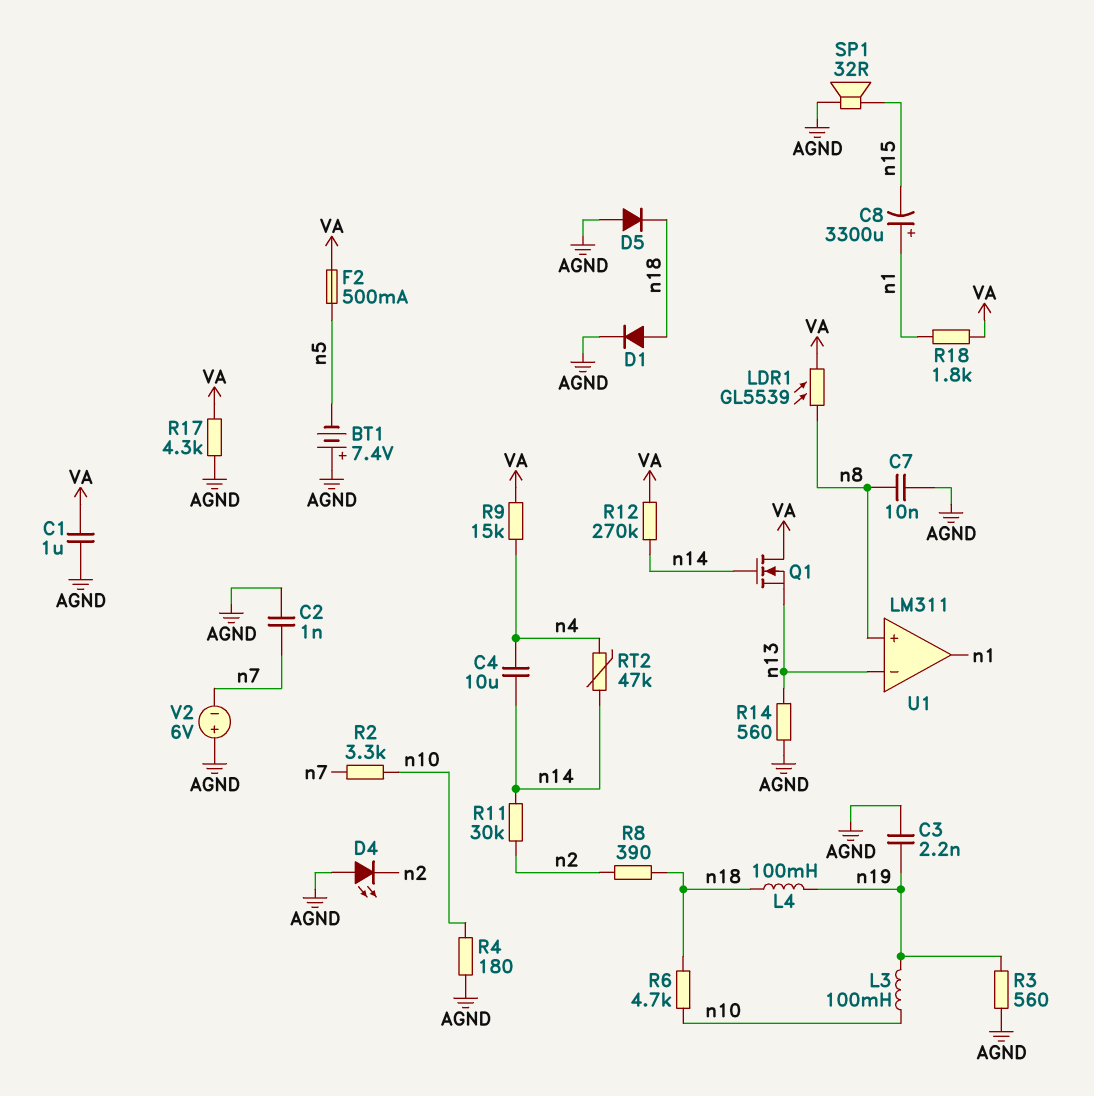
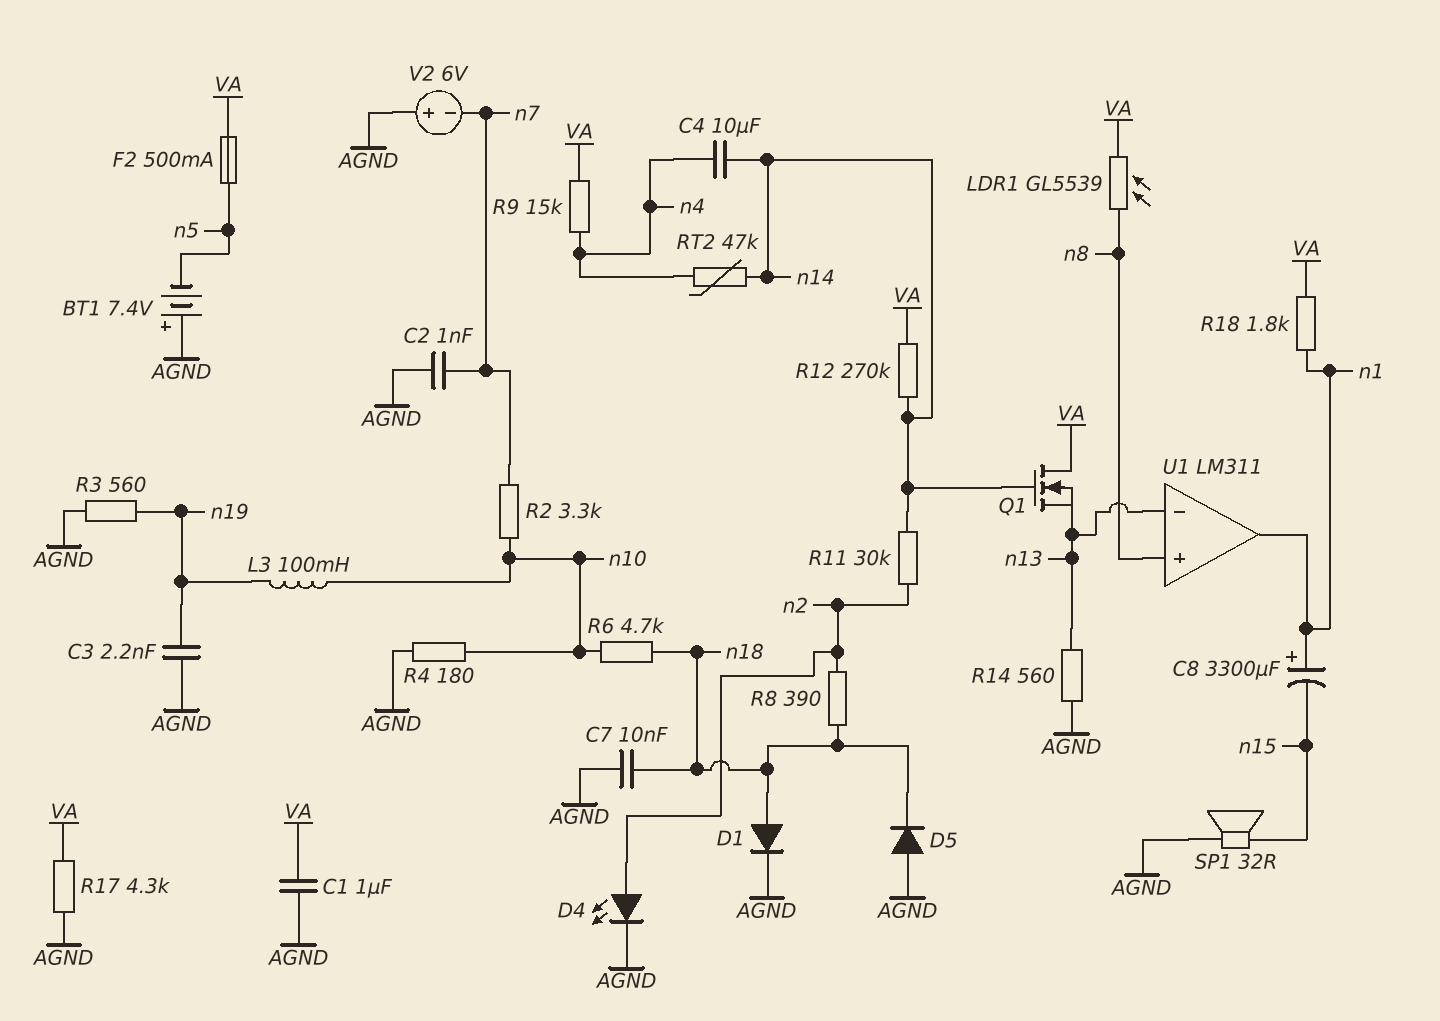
C7: 10nF (AGND, n8) -> 10nF (AGND, n18)
D4: LED (A AGND, K n2) -> LED (A n2, K AGND)
L4: 100mH (n18, n19) -> none

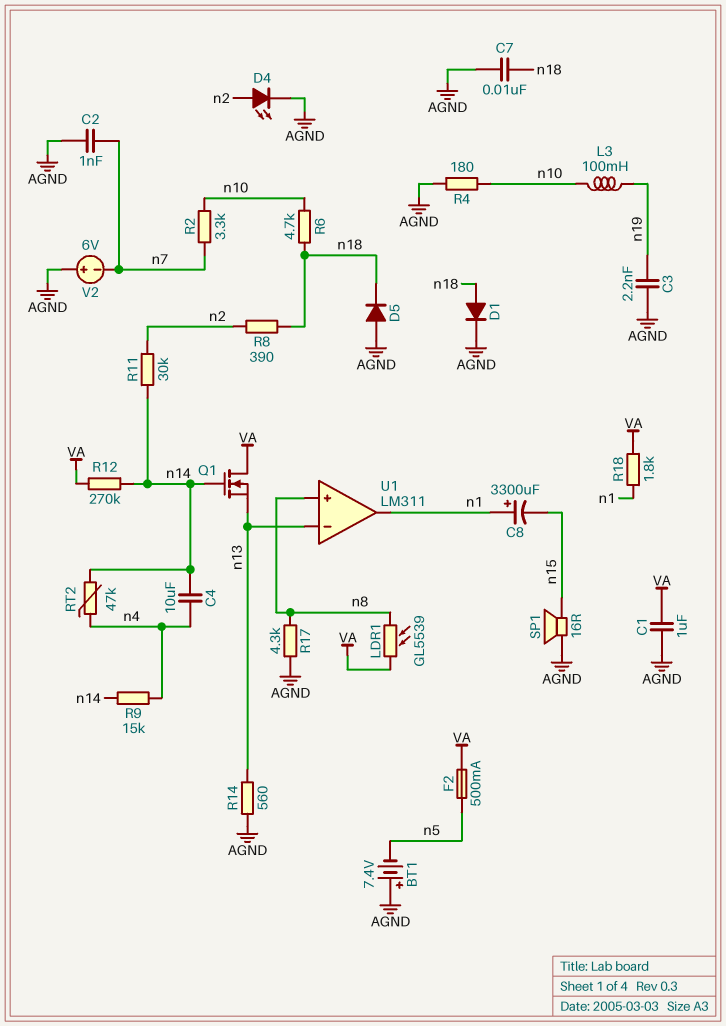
R3: 560 (AGND, n19) -> none
R9: 15k (VA, n4) -> 15k (n4, n14)
R17: 4.3k (AGND, VA) -> 4.3k (AGND, n8)
SP1: speaker 32R (AGND, n15) -> speaker 16R (AGND, n15)

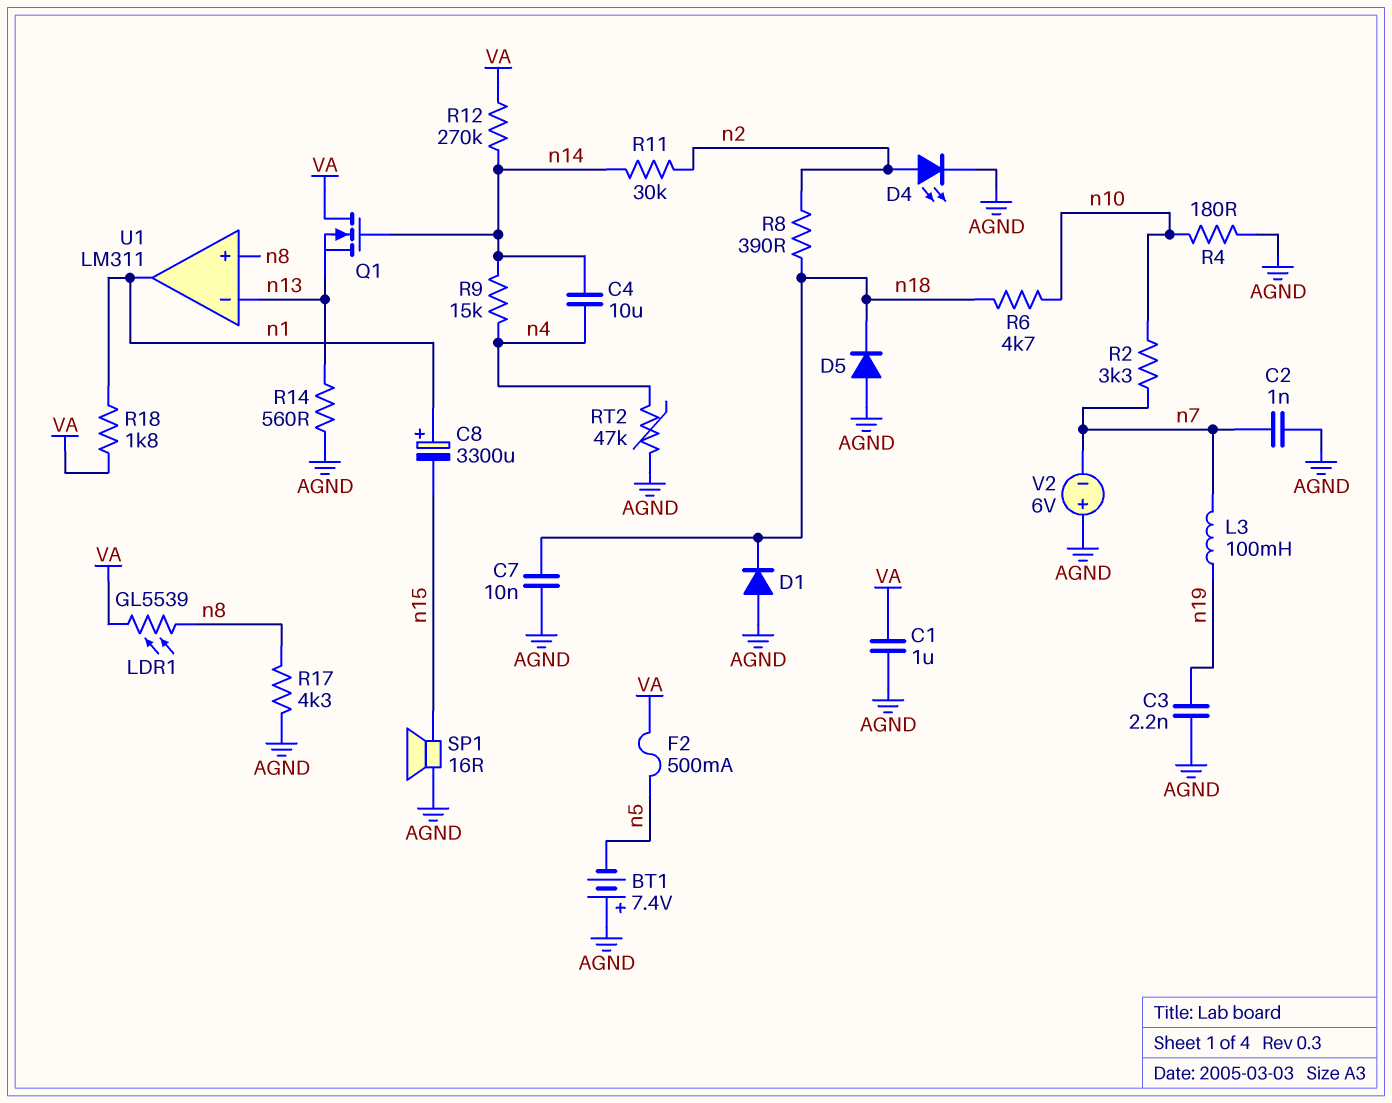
D1: diode (A n18, K AGND) -> diode (A AGND, K n18)
L3: 100mH (n10, n19) -> 100mH (n7, n19)
RT2: 47k (n4, n14) -> 47k (AGND, n4)

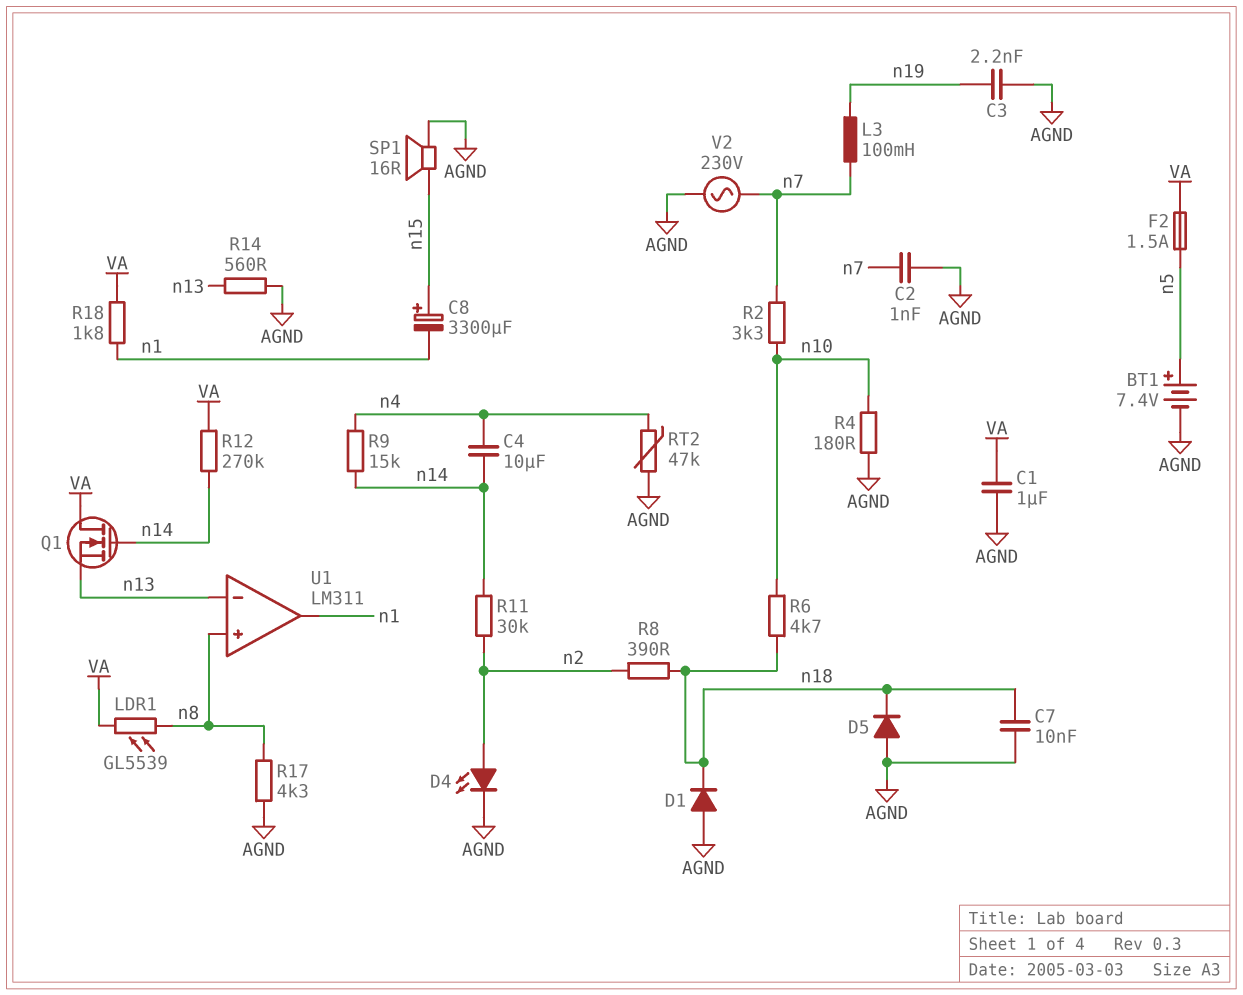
BT1: 7.4V (plus AGND, minus n5) -> 7.4V (plus n5, minus AGND)
C8: 3300uF (plus n1, minus n15) -> 3300uF (plus n15, minus n1)
F2: 500mA (VA, n5) -> 1.5A (VA, n5)
V2: 6V (plus AGND, minus n7) -> AC 230V (AGND, n7)

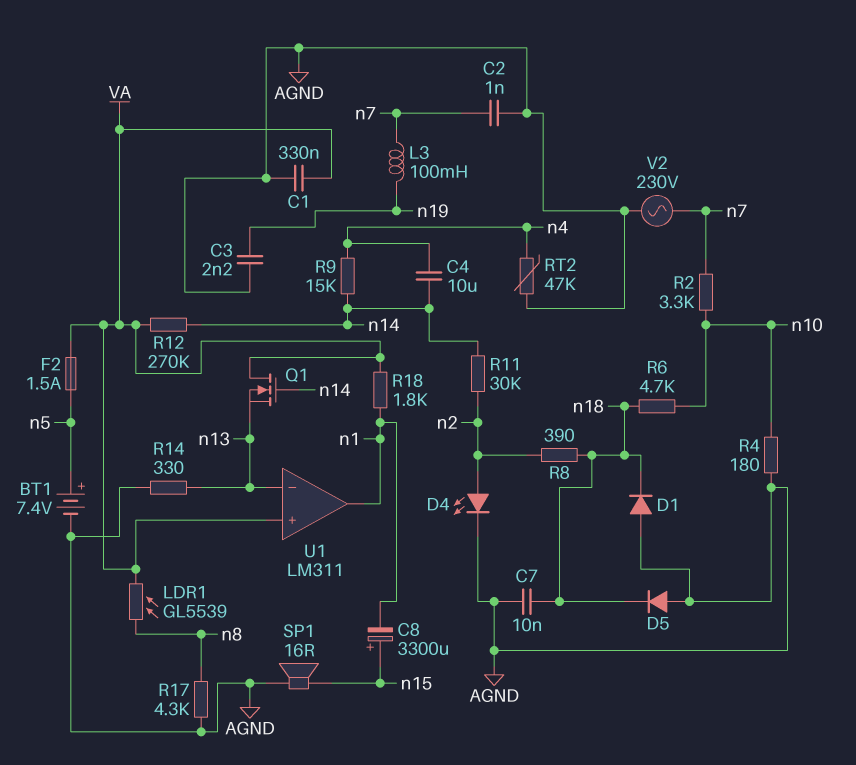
C1: 1uF (AGND, VA) -> 330nF (AGND, VA)
R14: 560 (AGND, n13) -> 330 (AGND, n13)
U1 pin in+: n8 -> VA

